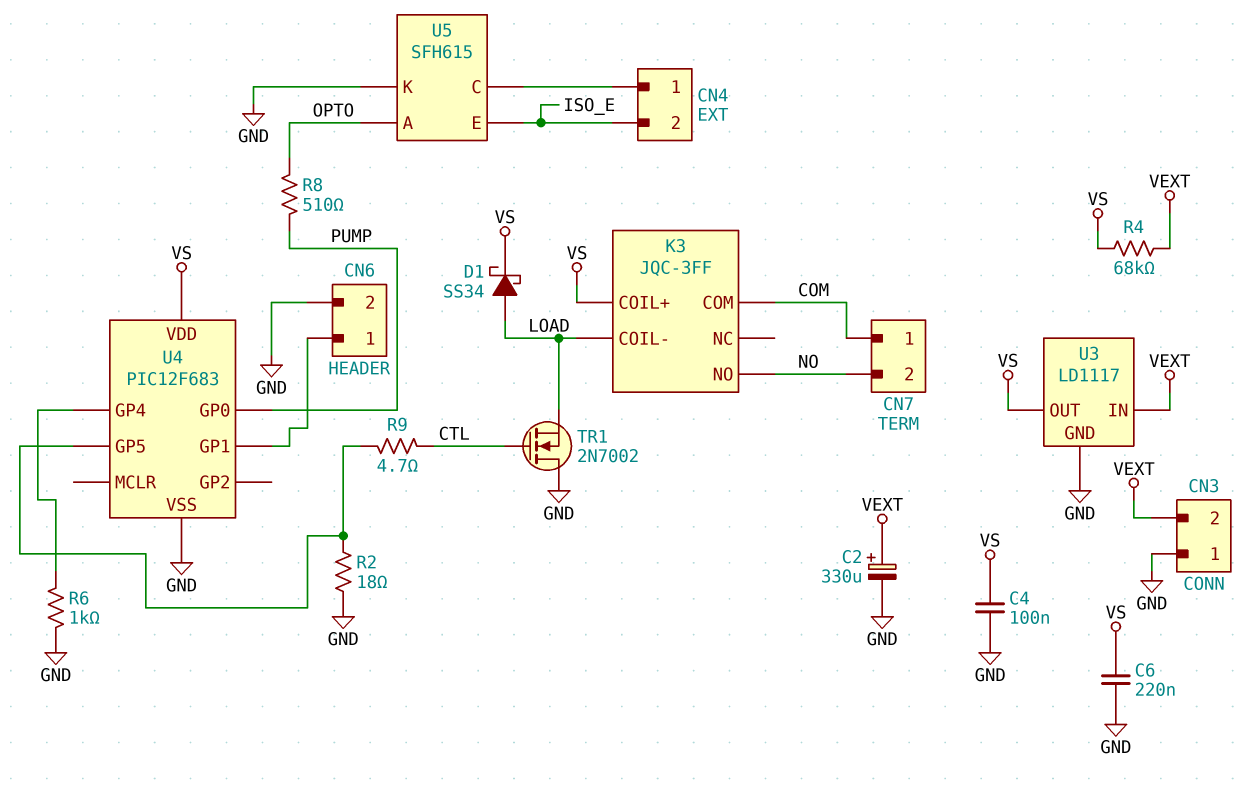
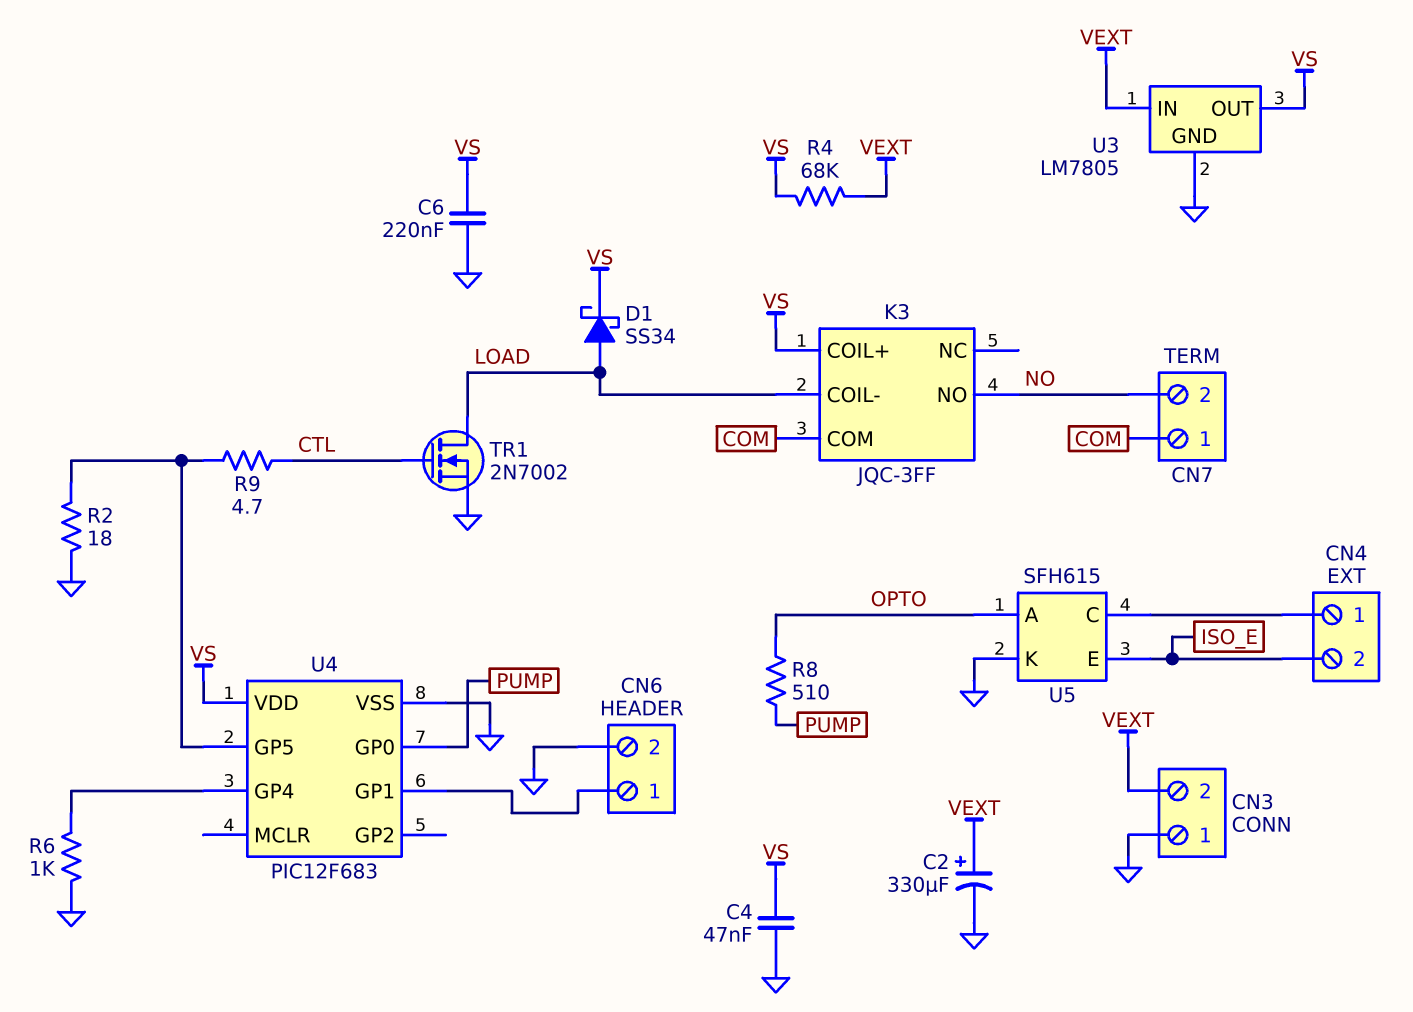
C4: 100nF (GND, VS) -> 47nF (GND, VS)
TR1: NMOS 2N7002 (G CTL, D GND, S LOAD) -> NMOS 2N7002 (G CTL, D LOAD, S GND)
U3: LD1117 -> LM7805

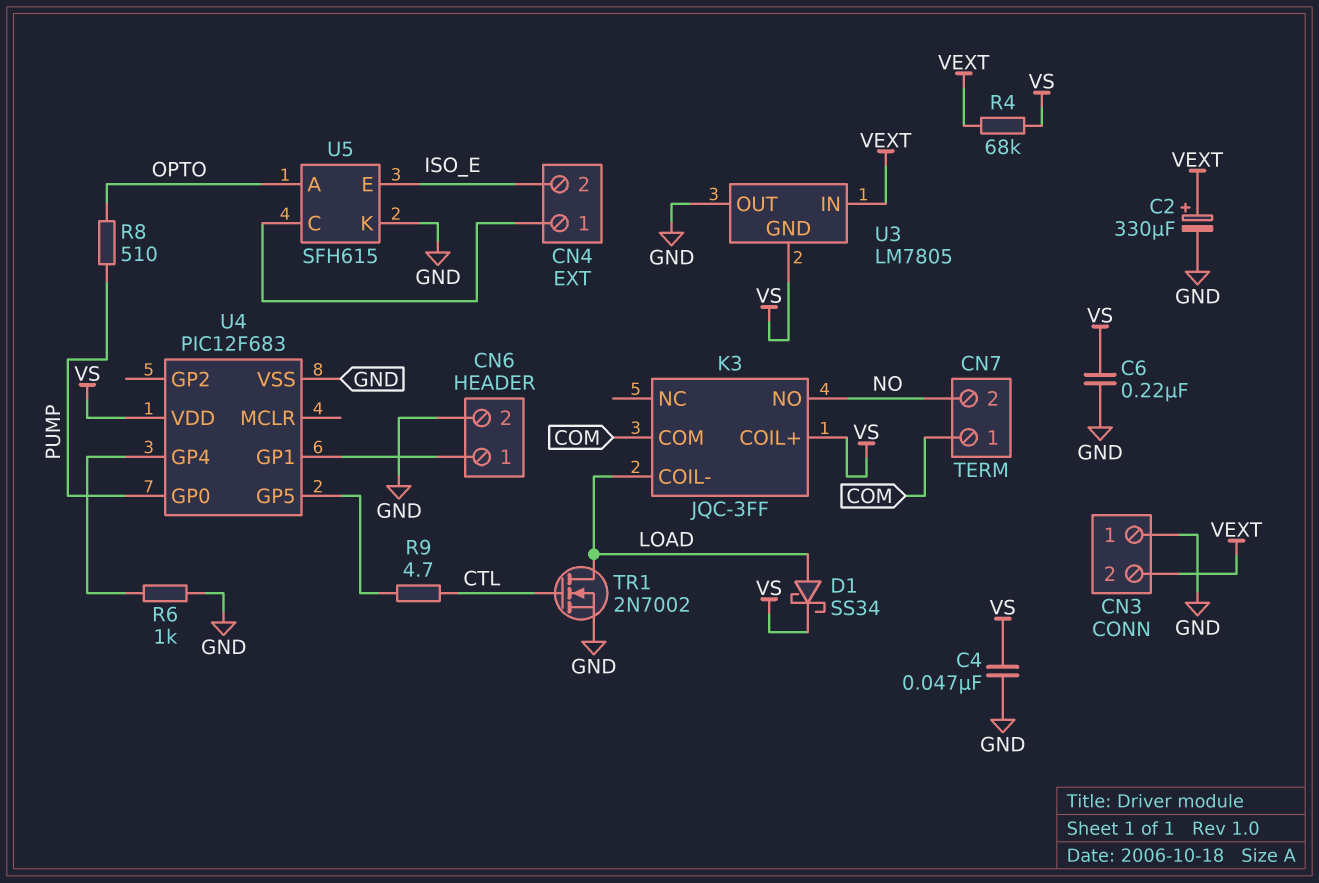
R2: 18 (GND, U4/GP5) -> none
U3 pin GND: GND -> VS
U3 pin OUT: VS -> GND

